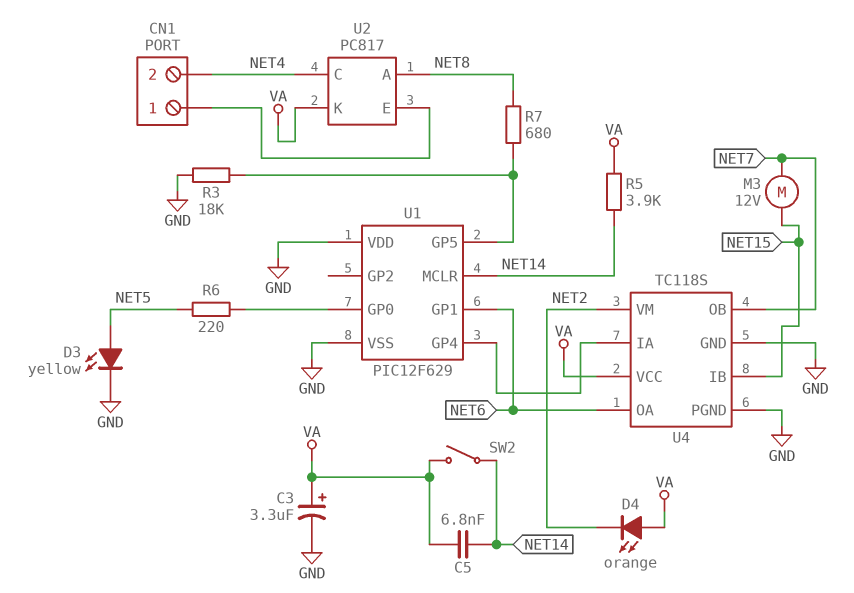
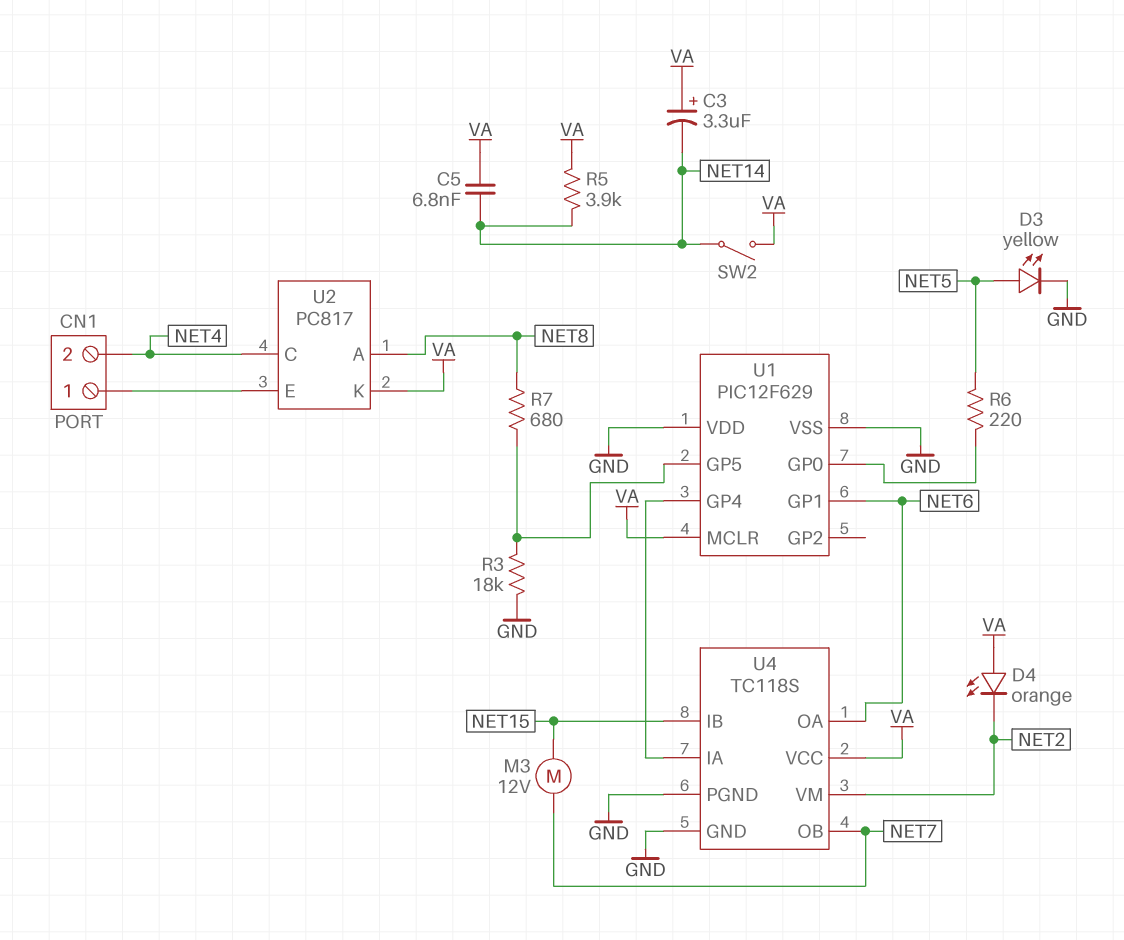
C3: 3.3uF (plus VA, minus GND) -> 3.3uF (plus VA, minus NET14)
U1 pin MCLR: NET14 -> VA

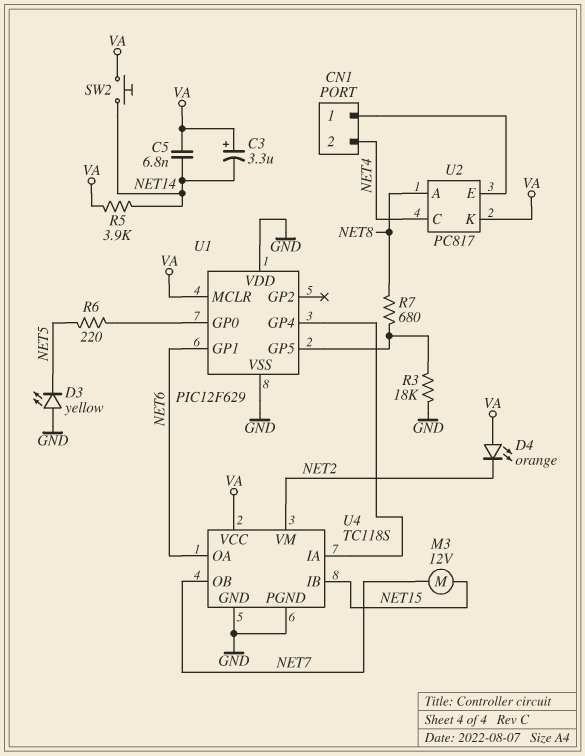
D3: LED yellow (A NET5, K GND) -> LED yellow (A GND, K NET5)
SW2: switch (NET14, VA) -> button (NET14, VA)

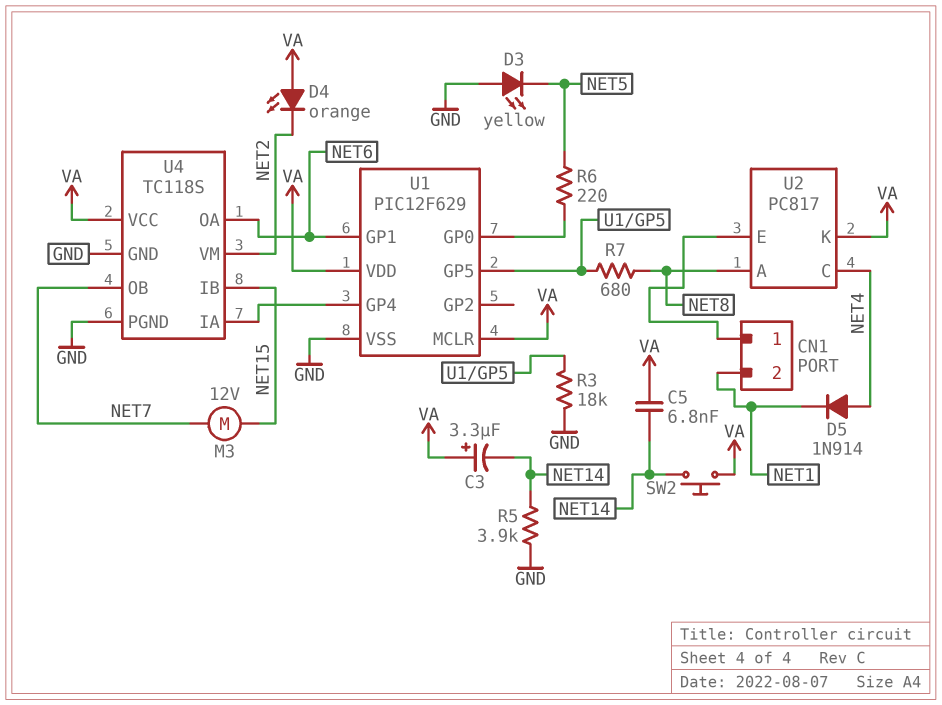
CN1 pin 2: NET4 -> NET1
D5: none -> diode 1N914 (A NET4, K NET1)
R5: 3.9k (NET14, VA) -> 3.9k (GND, NET14)
U1 pin VDD: GND -> VA

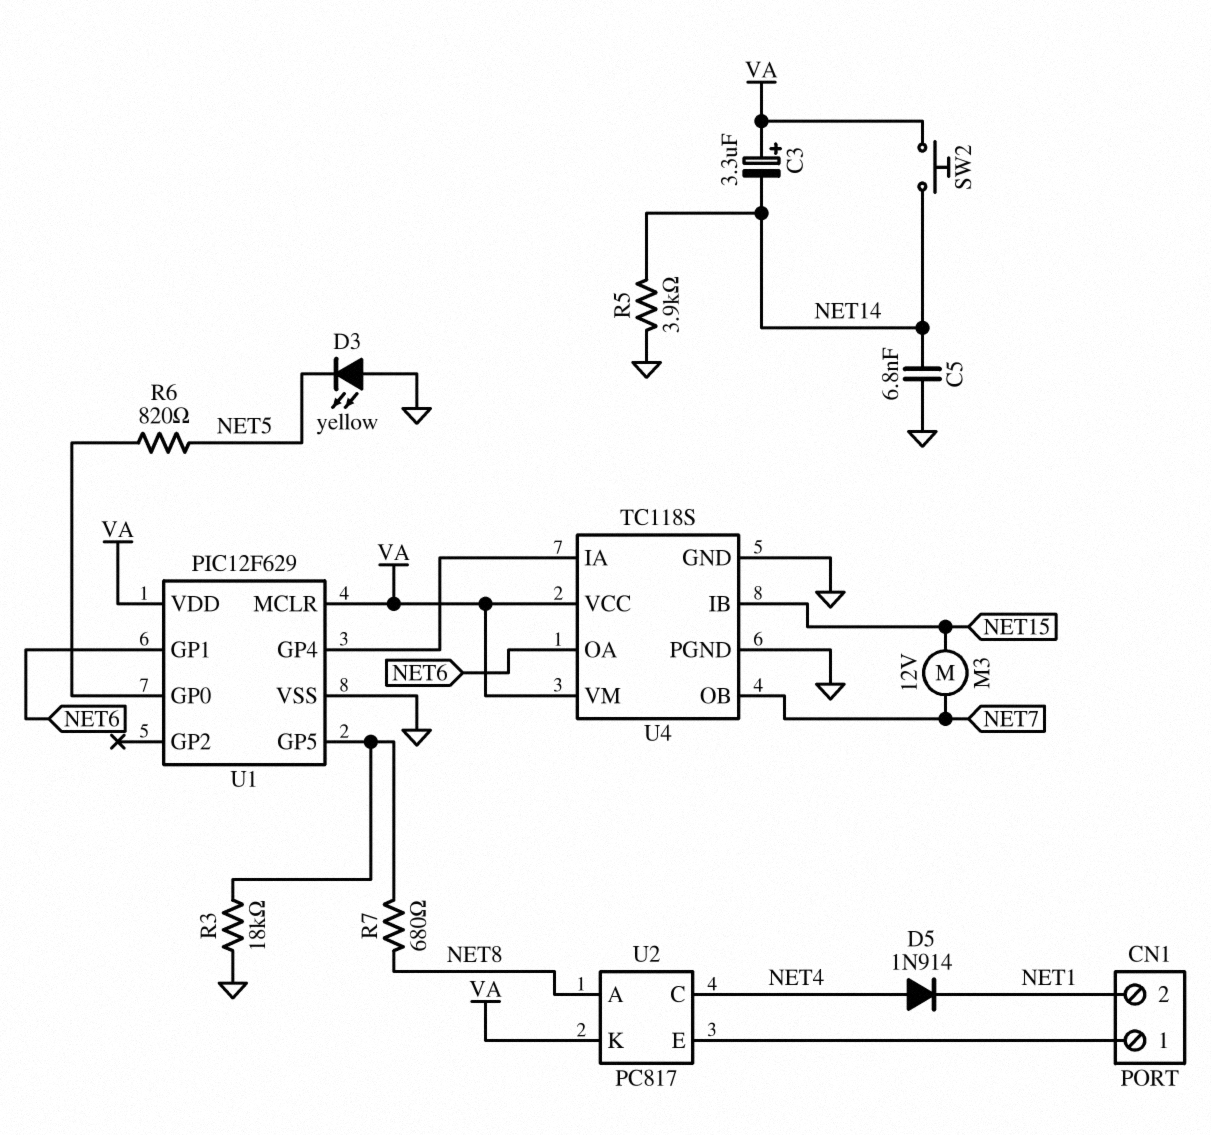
C5: 6.8nF (NET14, VA) -> 6.8nF (GND, NET14)
D4: LED orange (A VA, K NET2) -> none
R6: 220 (NET5, U1/GP0) -> 820 (NET5, U1/GP0)
U4 pin VM: NET2 -> VA

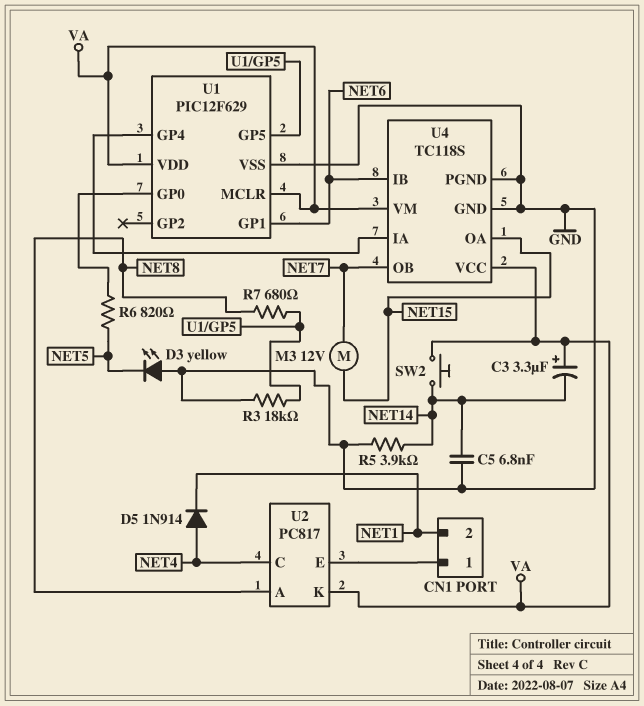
U4 pin IB: NET15 -> NET6
U4 pin OA: NET6 -> NET15

